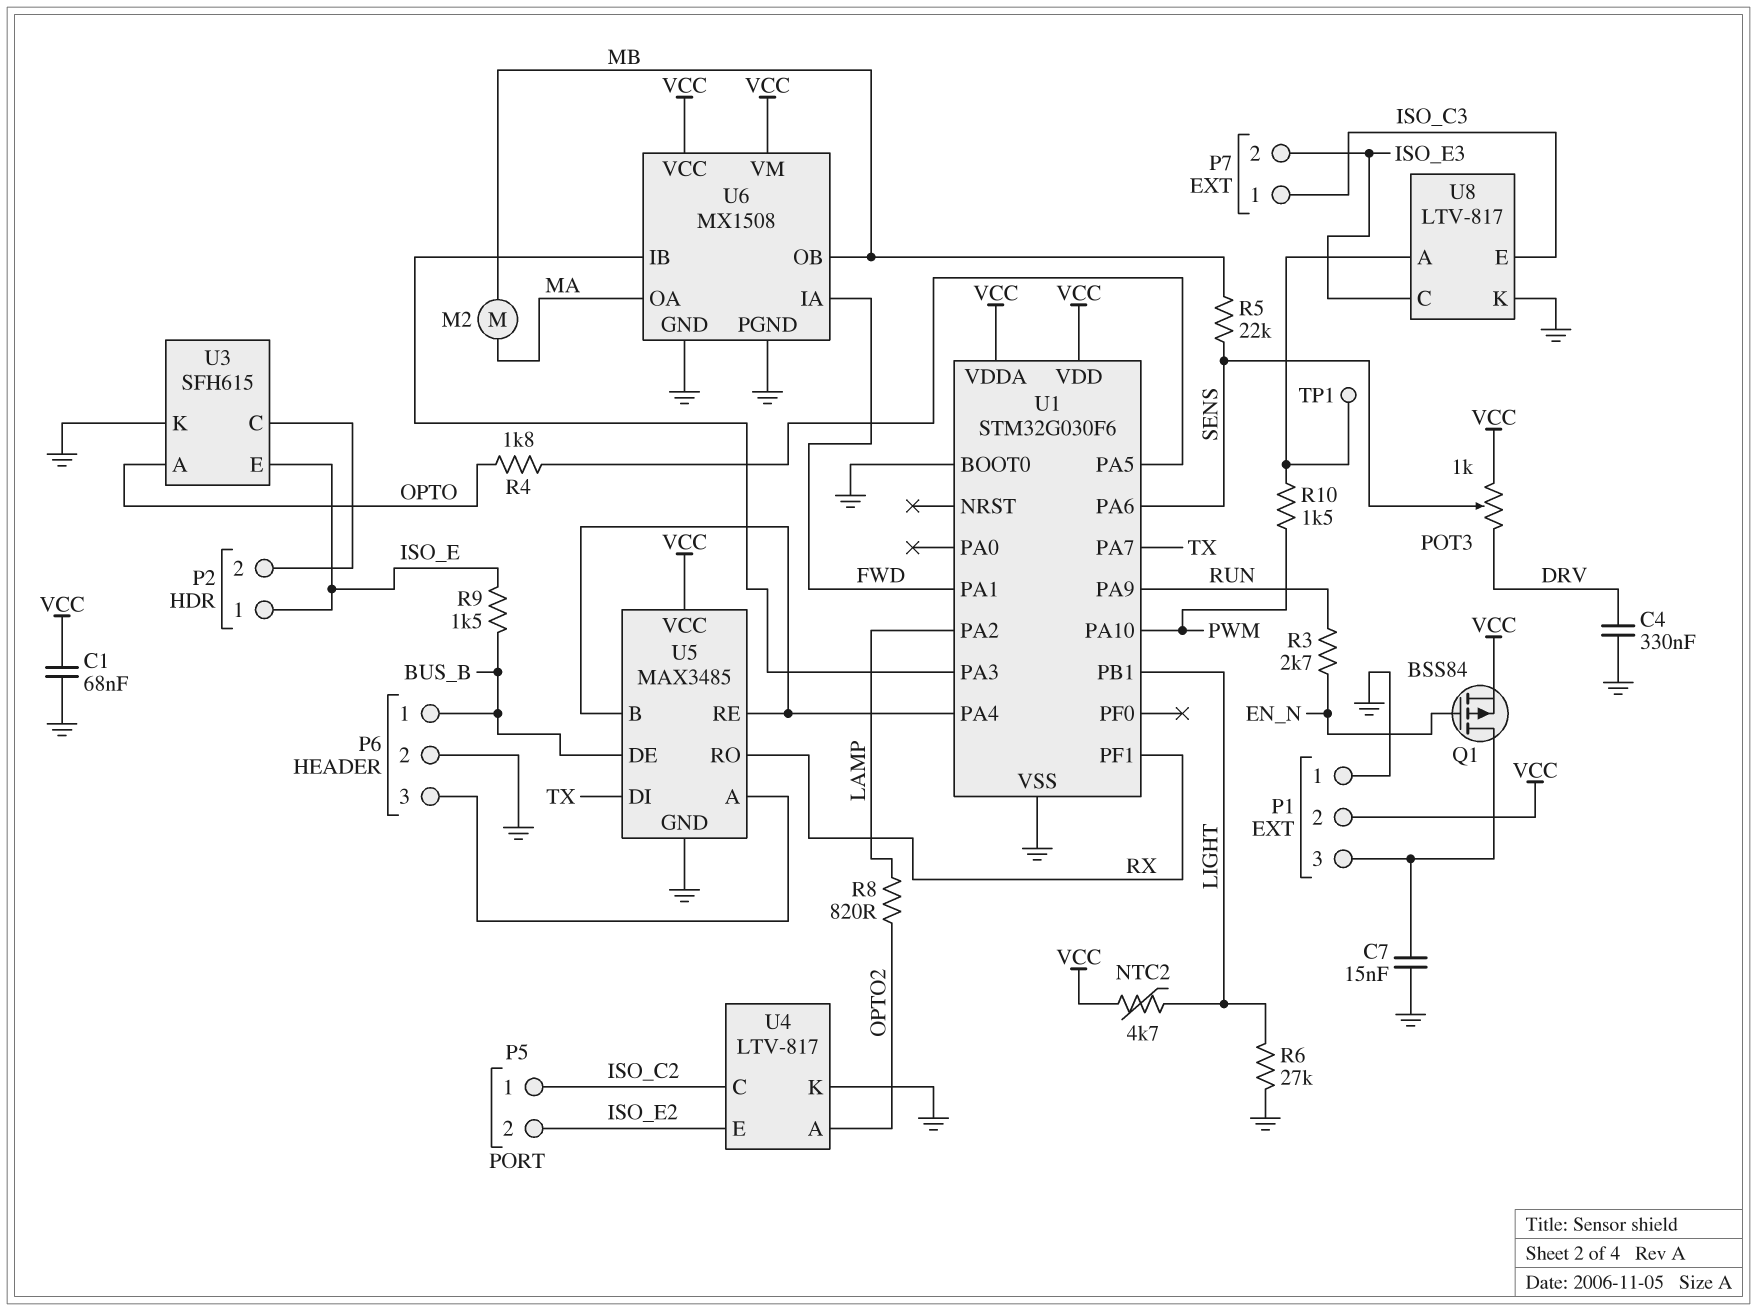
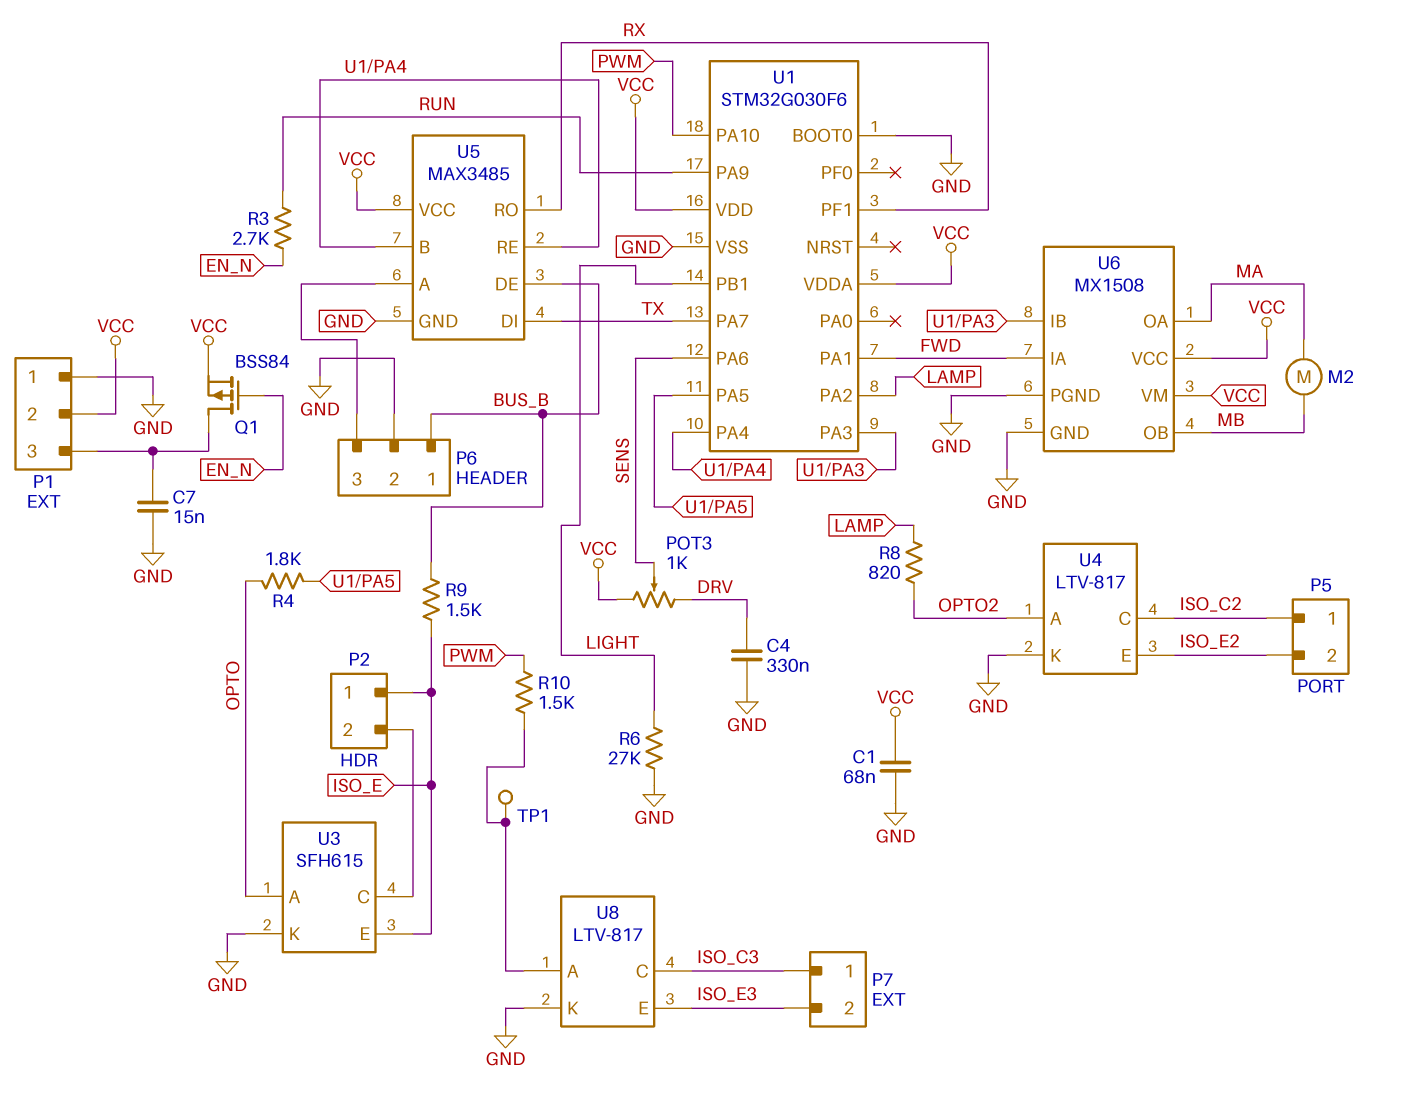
NTC2: 4.7k (LIGHT, VCC) -> none
R5: 22k (MB, SENS) -> none
U8 pin C: ISO_E3 -> ISO_C3
U8 pin E: ISO_C3 -> ISO_E3

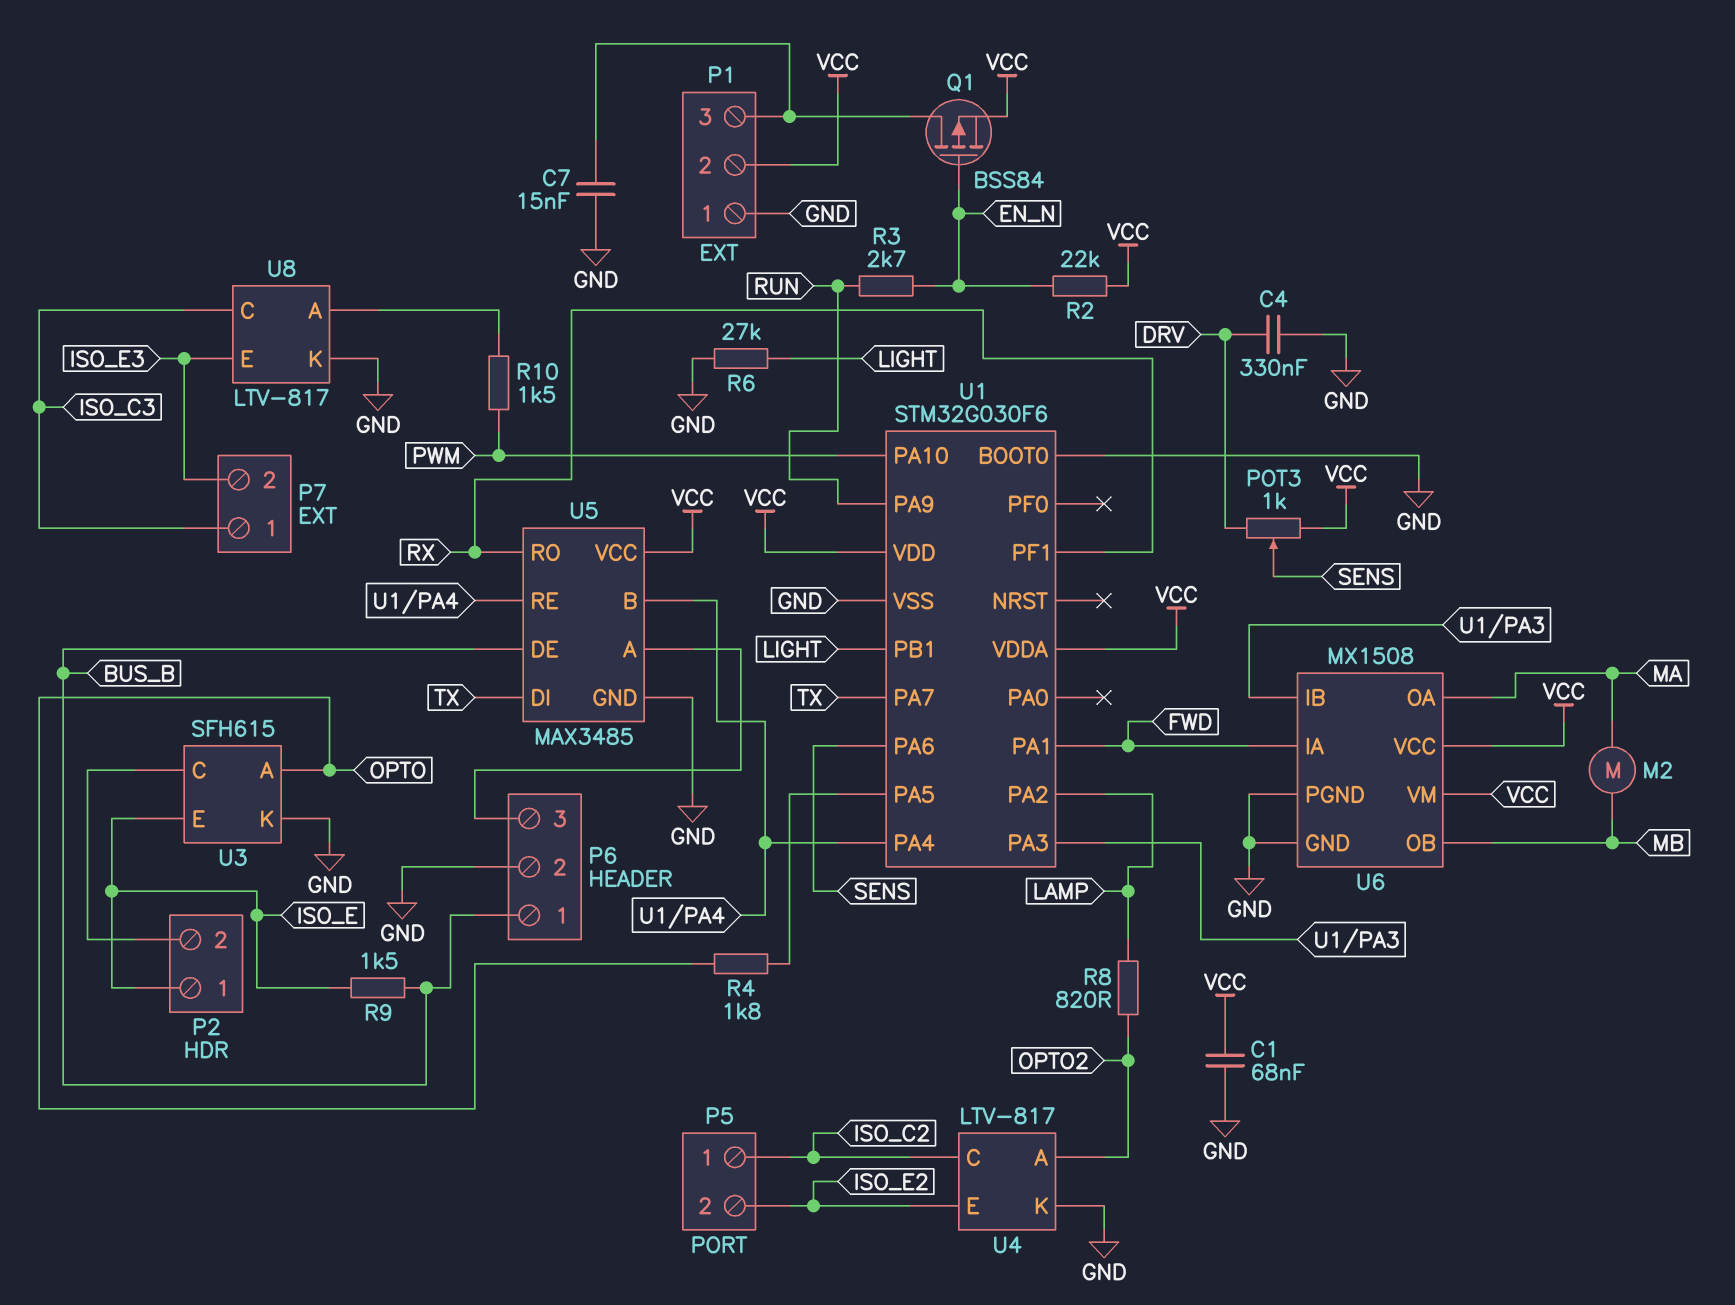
R2: none -> 22k (EN_N, VCC)
TP1: test point (U8/A) -> none

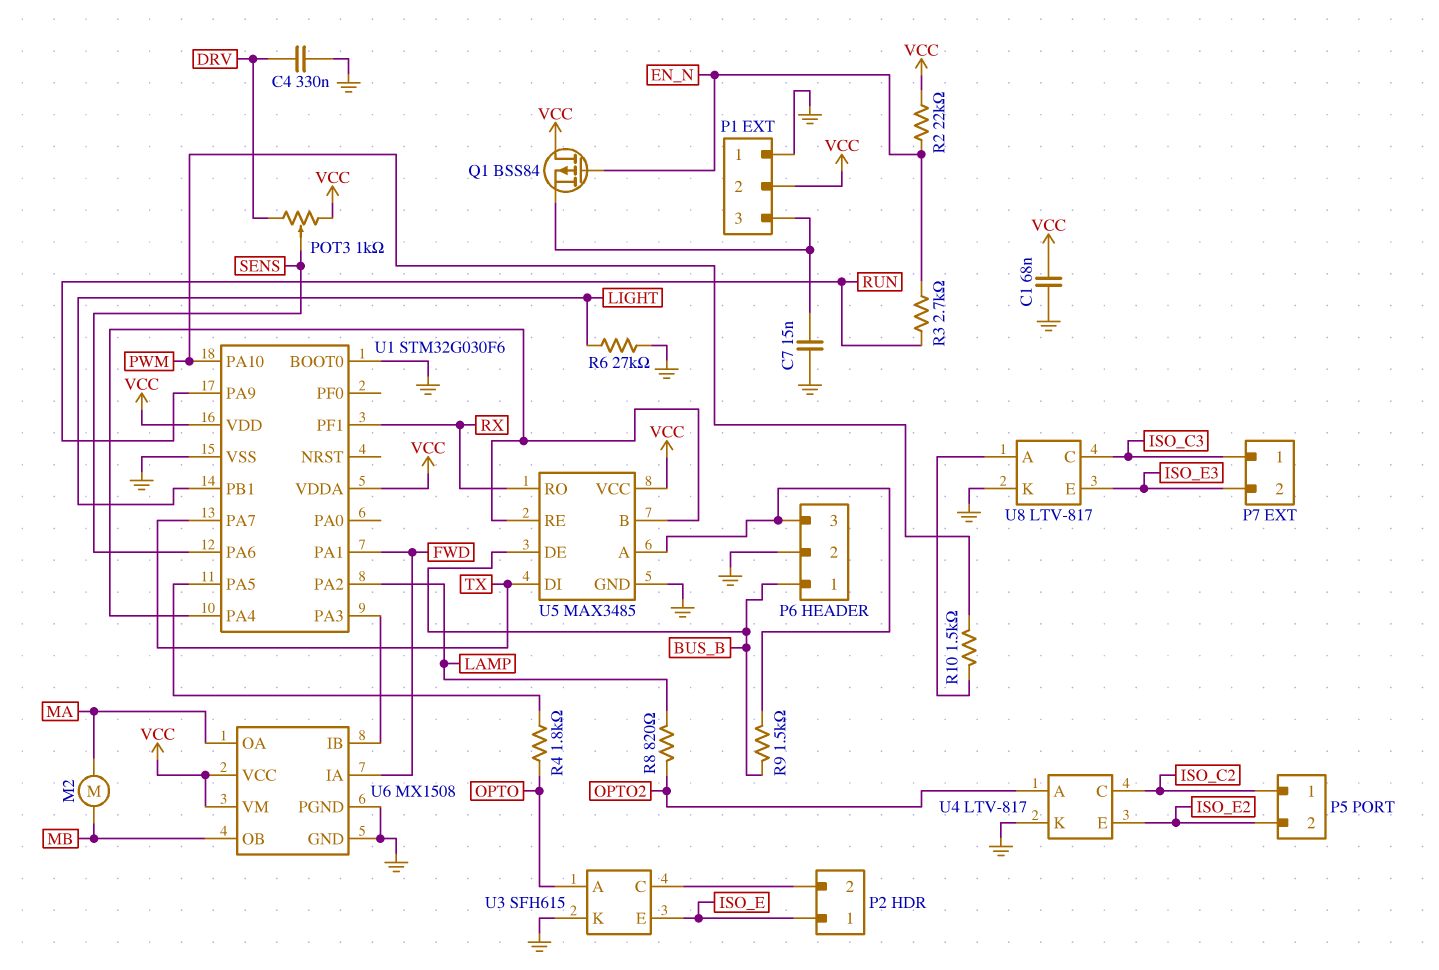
Q1: PMOS BSS84 (G EN_N, D P1/3, S VCC) -> PMOS BSS84 (G EN_N, D VCC, S P1/3)
R9: 1.5k (BUS_B, ISO_E) -> 1.5k (BUS_B, P6/3)

